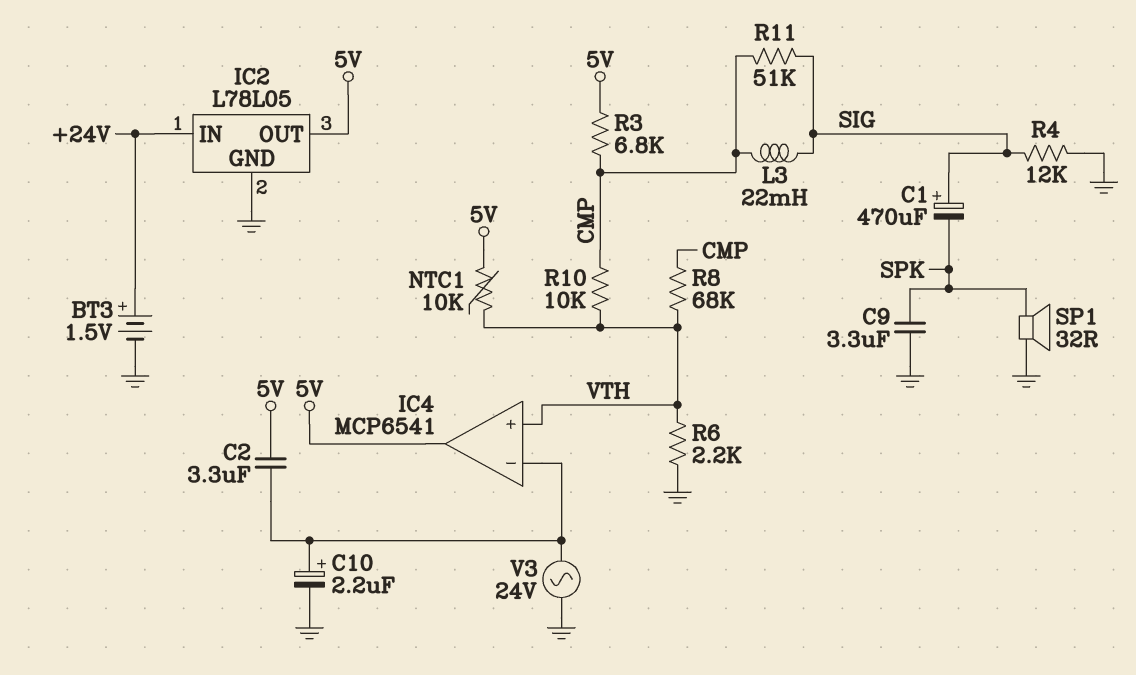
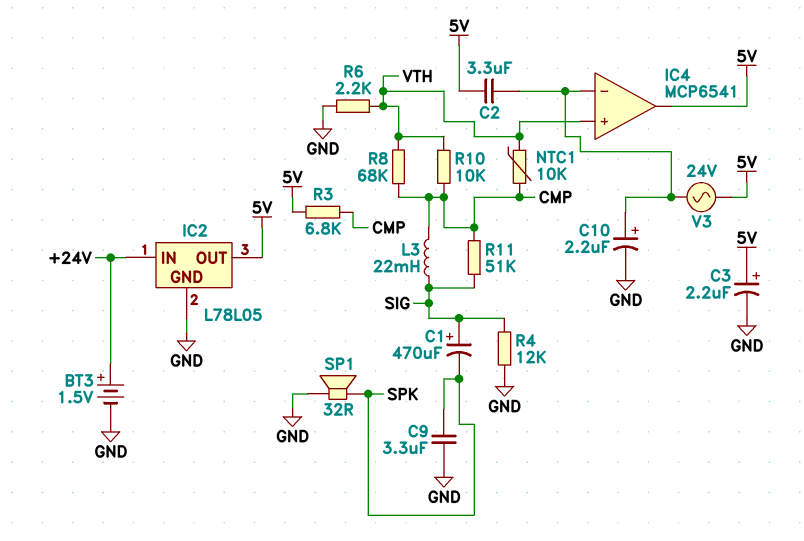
C3: none -> 2.2uF (plus 5V, minus GND)
NTC1: 10k (5V, VTH) -> 10k (CMP, VTH)
V3: AC 24V (GND, IC4/in-) -> AC 24V (5V, IC4/in-)

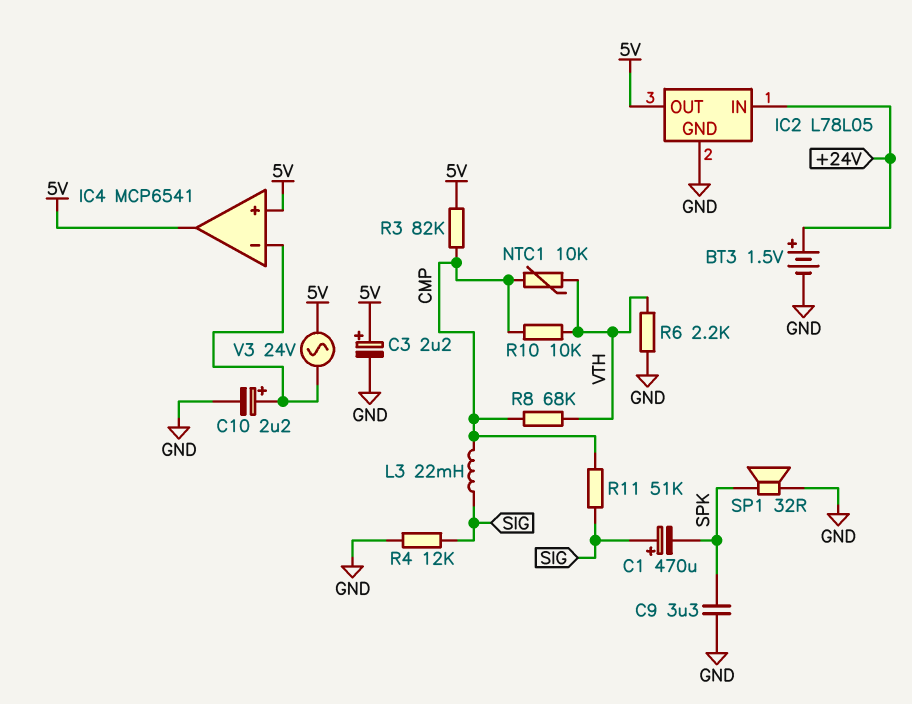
C2: 3.3uF (5V, IC4/in-) -> none
IC4 pin in+: VTH -> 5V
R3: 6.8k (5V, CMP) -> 82k (5V, CMP)

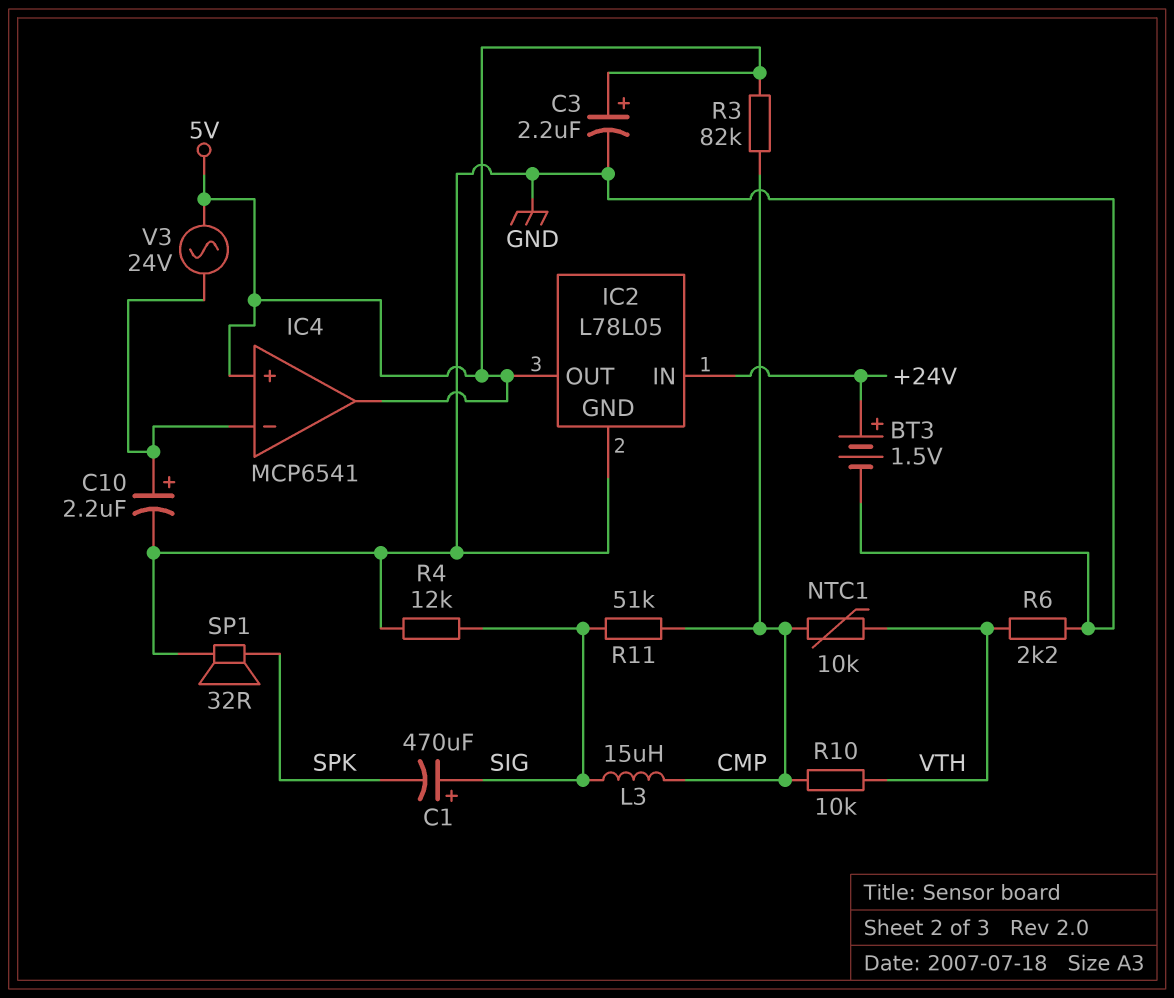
C9: 3.3uF (GND, SPK) -> none
L3: 22mH (CMP, SIG) -> 15uH (CMP, SIG)
R8: 68k (CMP, VTH) -> none

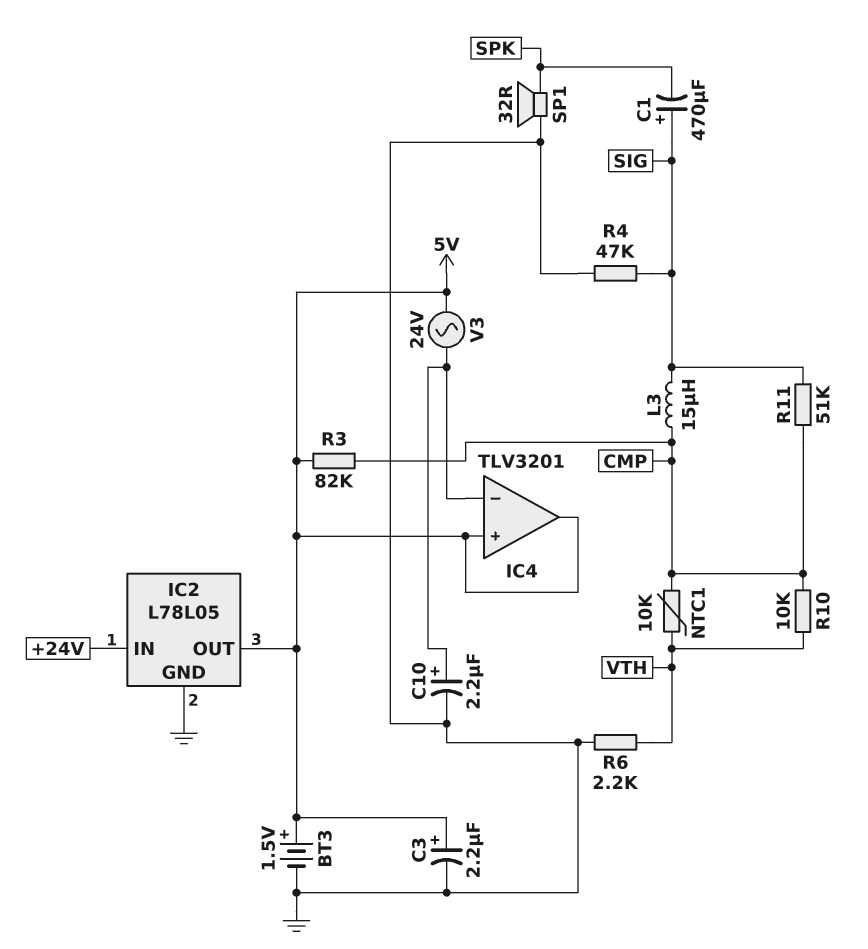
BT3: 1.5V (plus +24V, minus GND) -> 1.5V (plus 5V, minus GND)
IC4: MCP6541 -> TLV3201
R4: 12k (GND, SIG) -> 47k (GND, SIG)

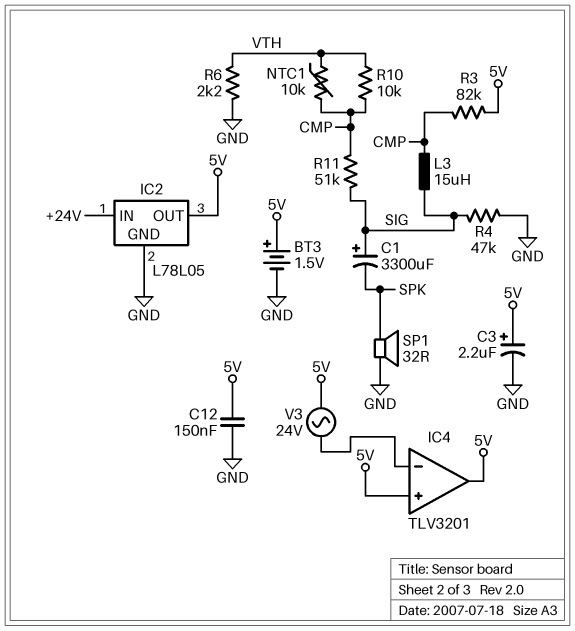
C1: 470uF (plus SIG, minus SPK) -> 3300uF (plus SIG, minus SPK)
C10: 2.2uF (plus IC4/in-, minus GND) -> none
C12: none -> 150nF (5V, GND)

